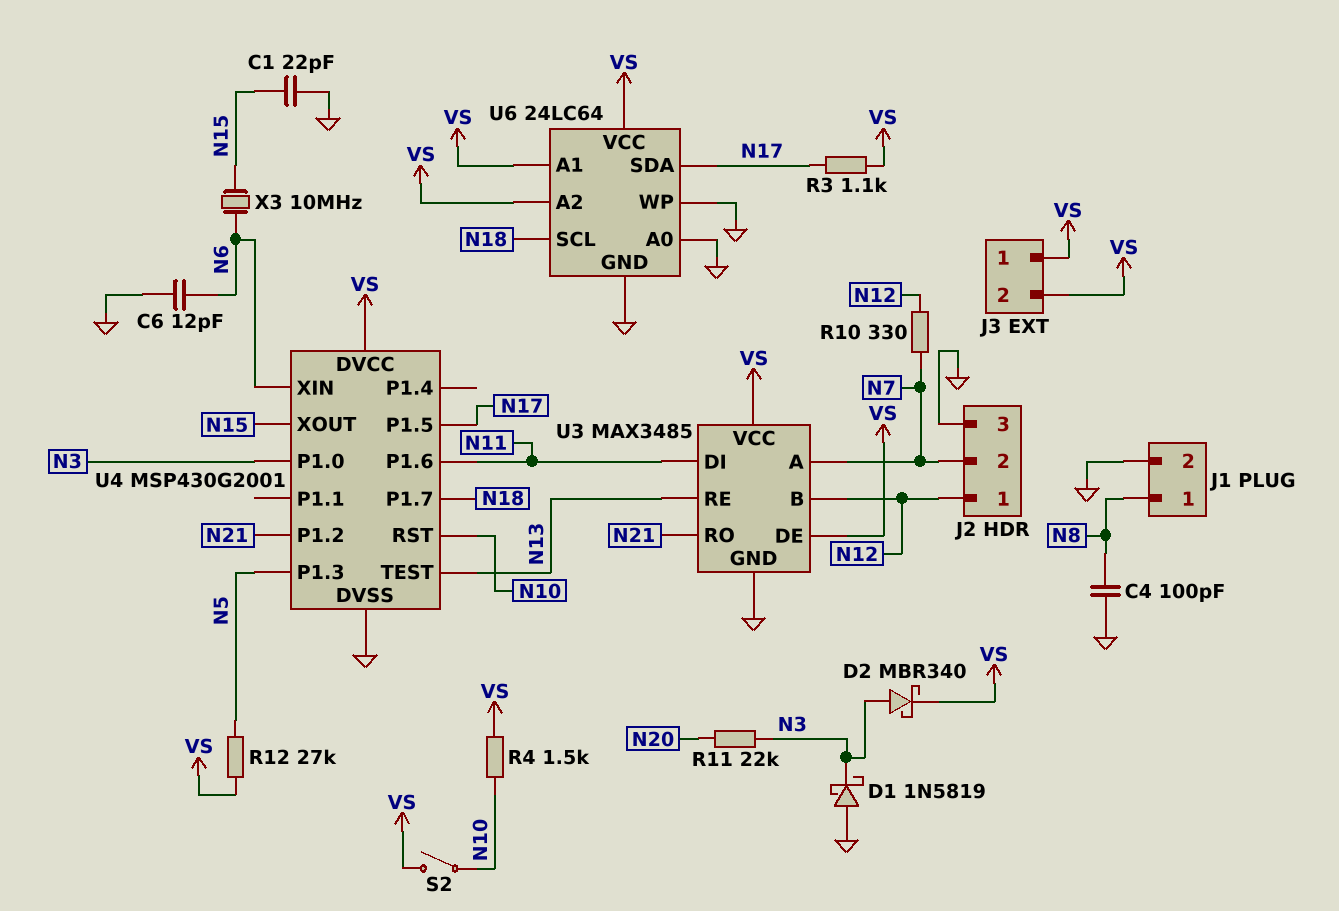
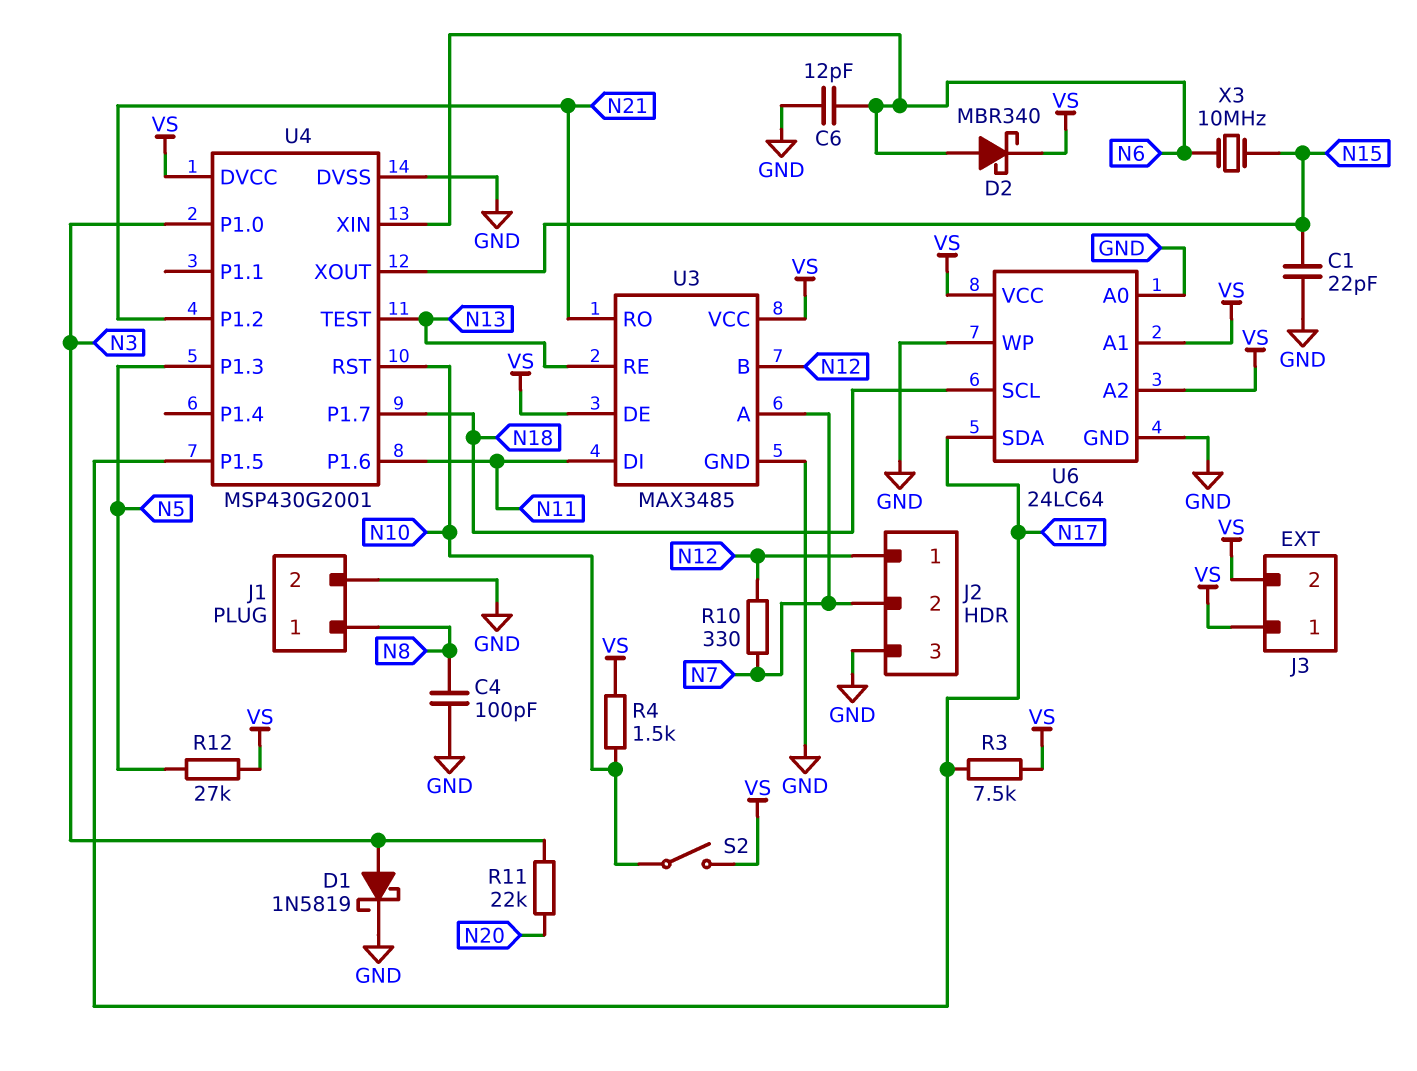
D1: schottky 1N5819 (A GND, K N3) -> schottky 1N5819 (A N3, K GND)
D2: schottky MBR340 (A N3, K VS) -> schottky MBR340 (A N6, K VS)
R3: 1.1k (N17, VS) -> 7.5k (N17, VS)

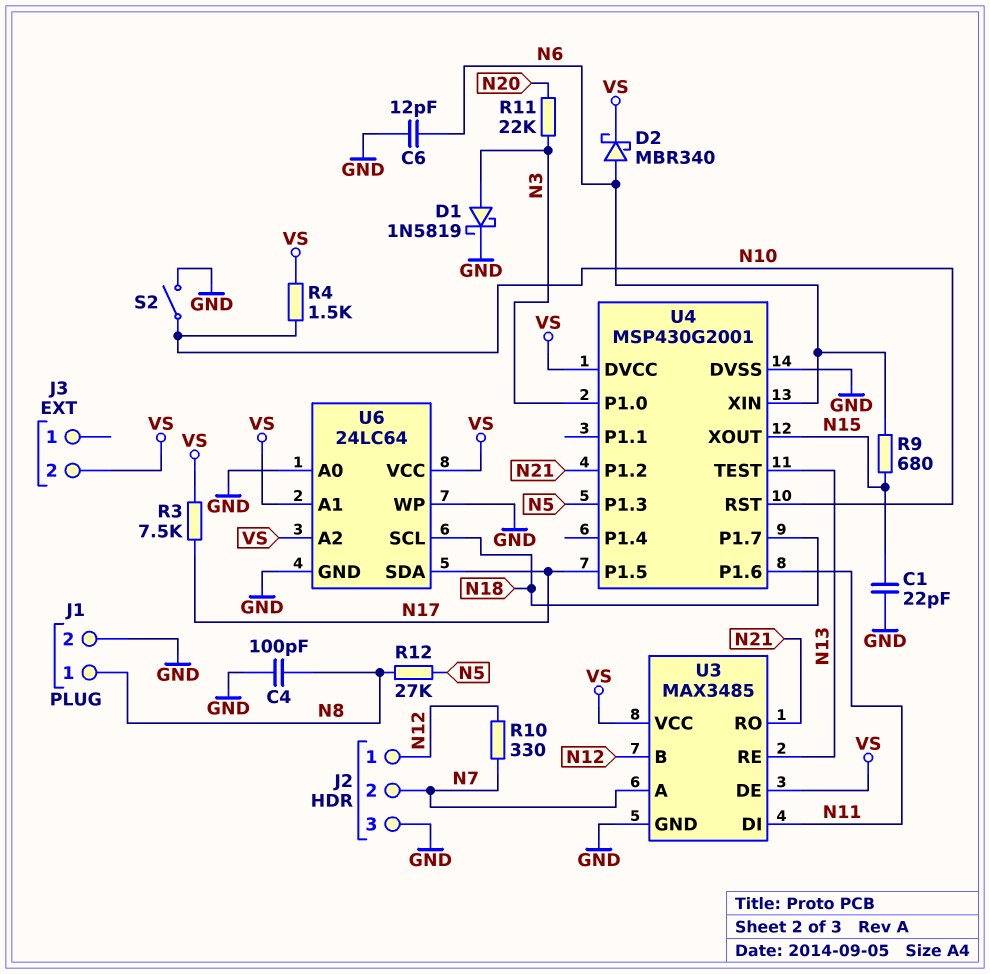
J3 pin 1: VS -> none
R9: none -> 680 (N6, N15)
R12: 27k (N5, VS) -> 27k (N5, N8)
S2: switch (N10, VS) -> switch (GND, N10)
X3: 10MHz (N6, N15) -> none

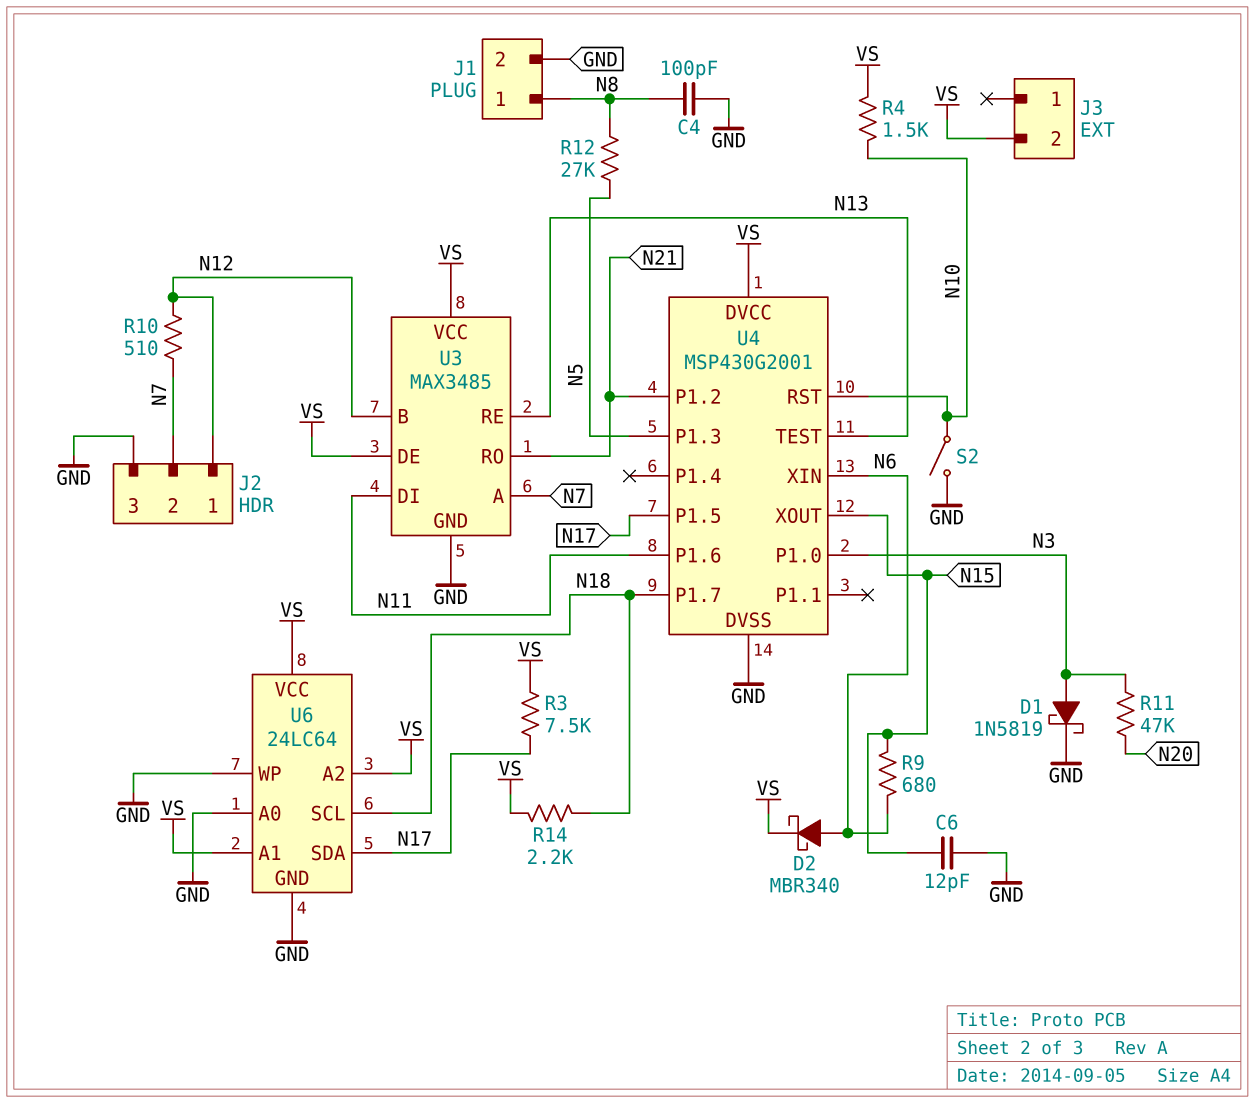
C1: 22pF (GND, N15) -> none
C6: 12pF (GND, N6) -> 12pF (GND, N15)
R10: 330 (N7, N12) -> 510 (N7, N12)
R11: 22k (N3, N20) -> 47k (N3, N20)
R14: none -> 2.2k (N18, VS)

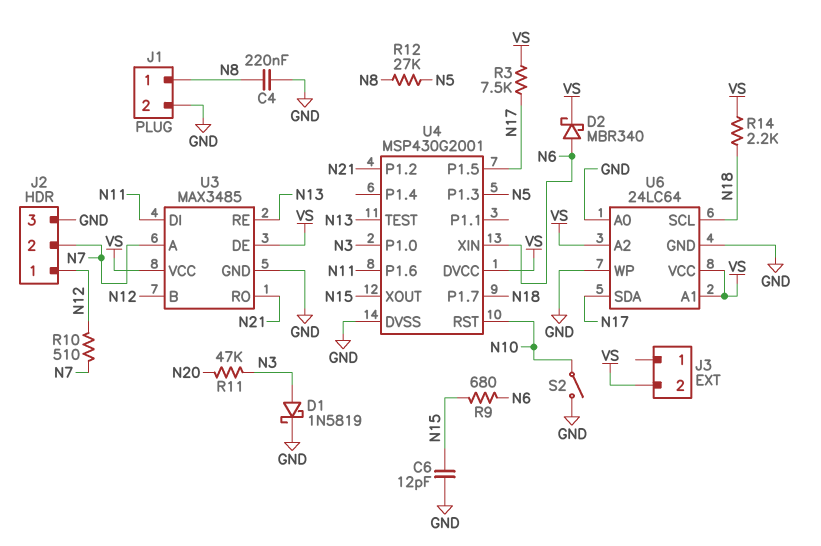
C4: 100pF (GND, N8) -> 220nF (GND, N8)
R4: 1.5k (N10, VS) -> none

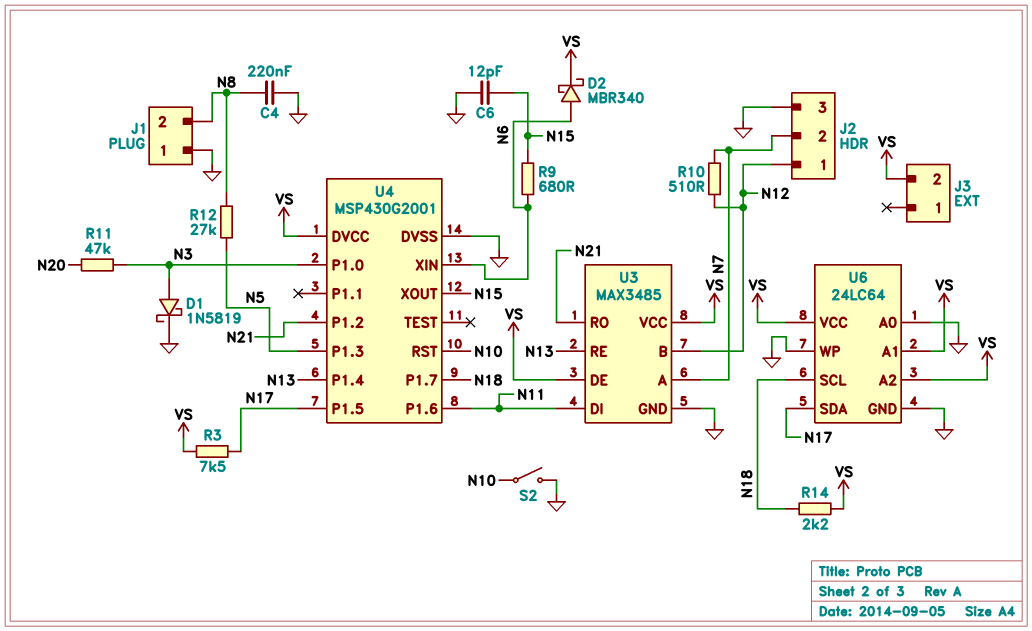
J1 pin 1: N8 -> GND
J1 pin 2: GND -> N8
U4 pin P1.4: none -> N13
U4 pin TEST: N13 -> none

